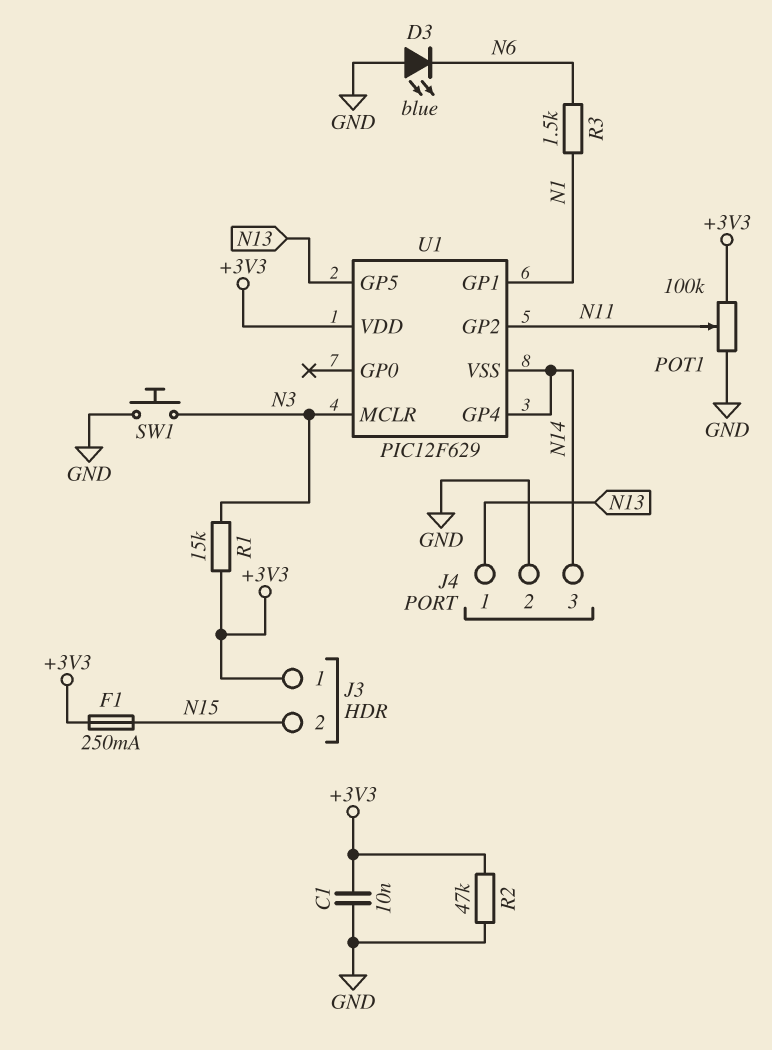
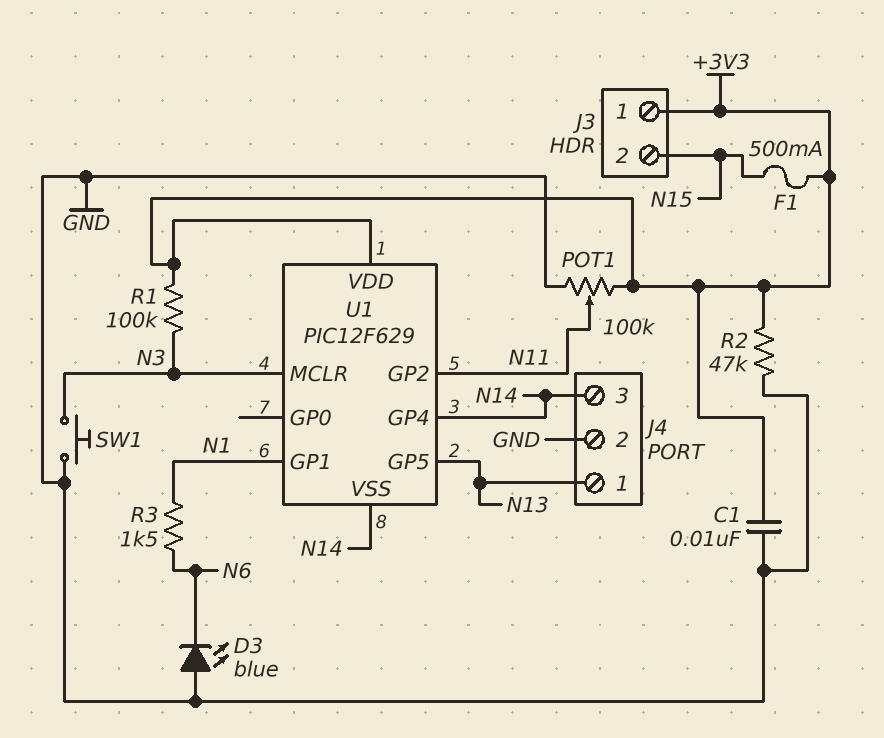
F1: 250mA (+3V3, N15) -> 500mA (+3V3, N15)
R1: 15k (+3V3, N3) -> 100k (+3V3, N3)

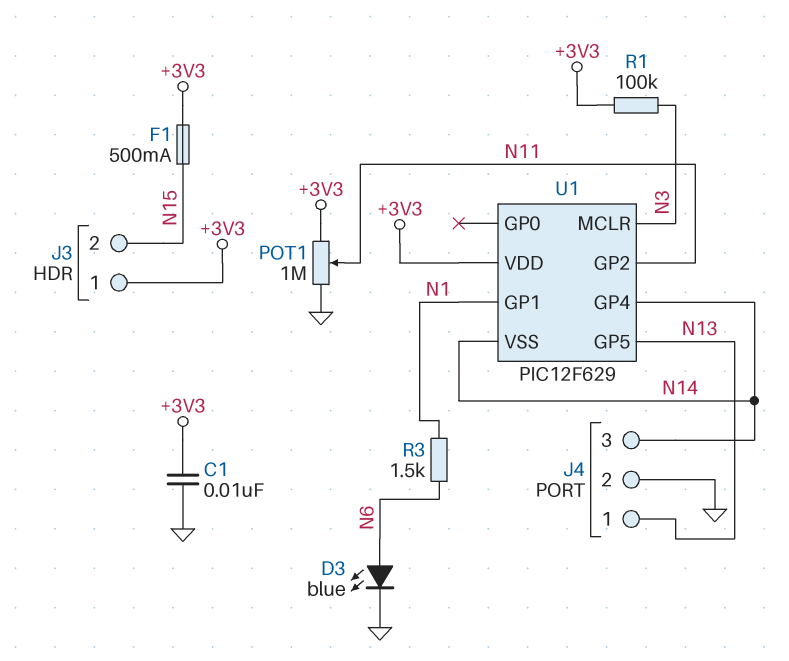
D3: LED blue (A GND, K N6) -> LED blue (A N6, K GND)
POT1: 100k (+3V3, GND, wiper N11) -> 1M (+3V3, GND, wiper N11)
R2: 47k (+3V3, GND) -> none
SW1: button (GND, N3) -> none

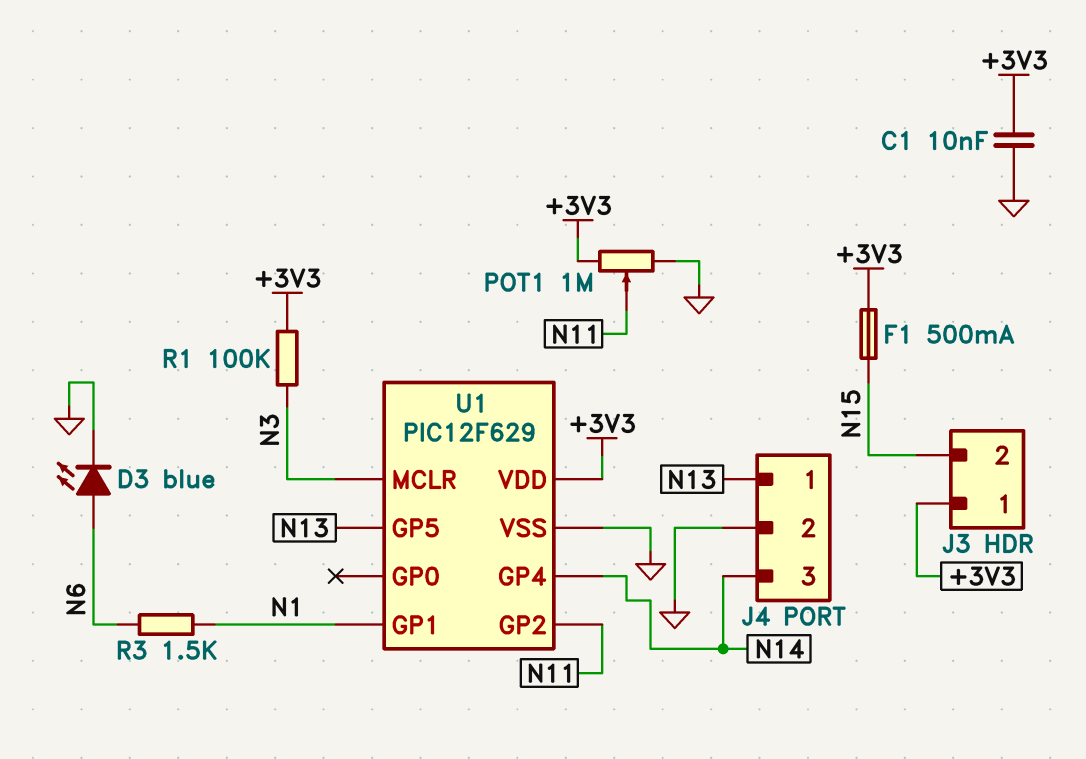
U1 pin VSS: N14 -> GND

